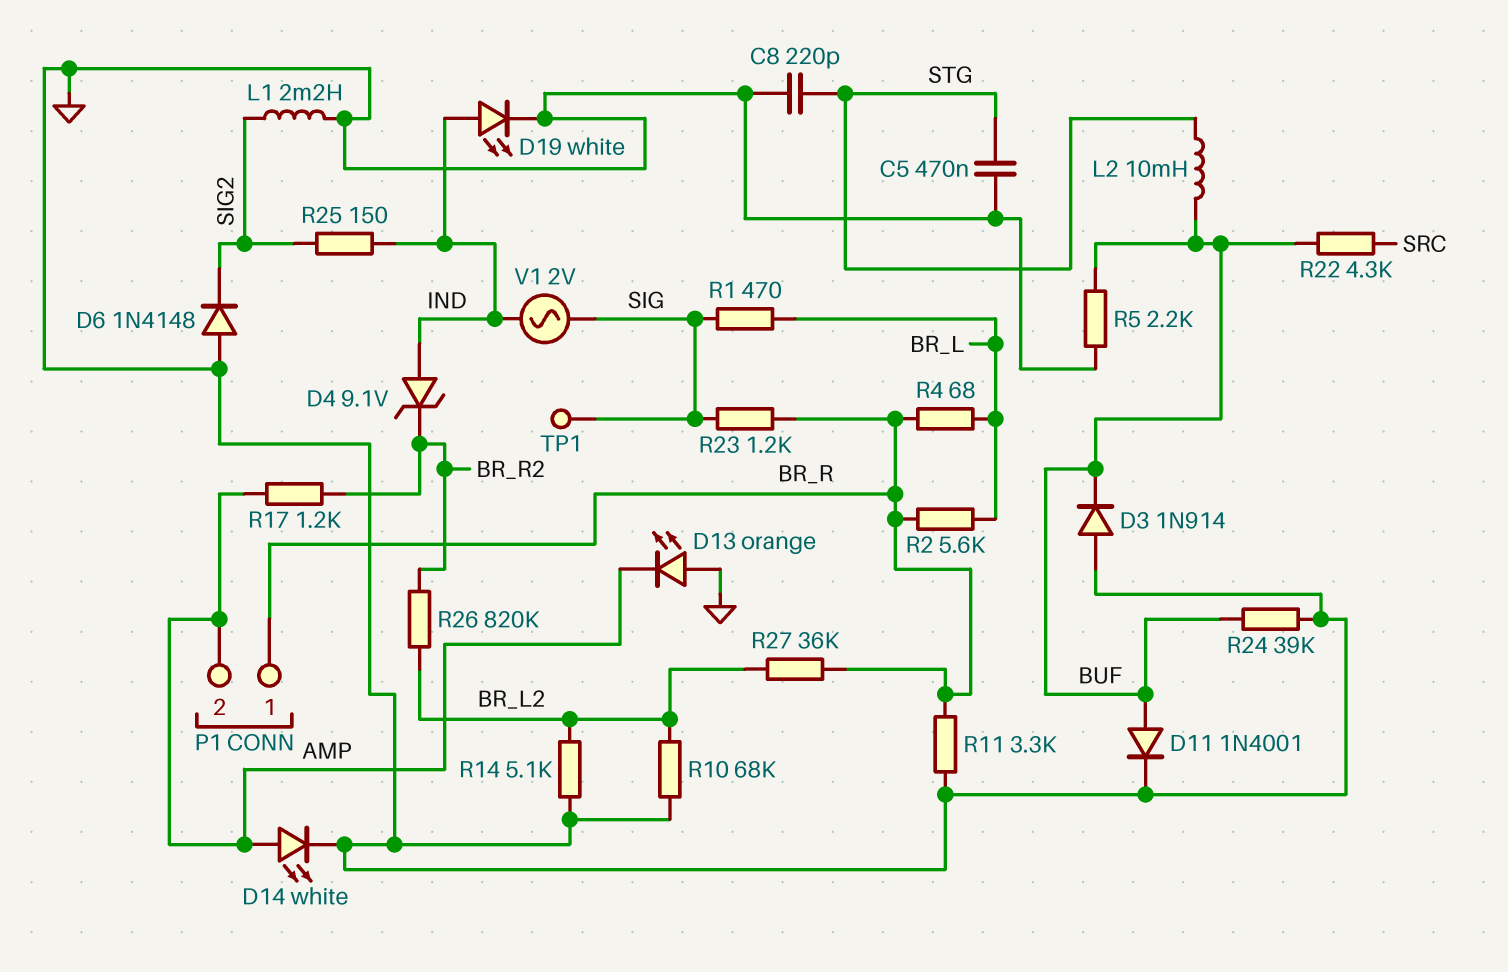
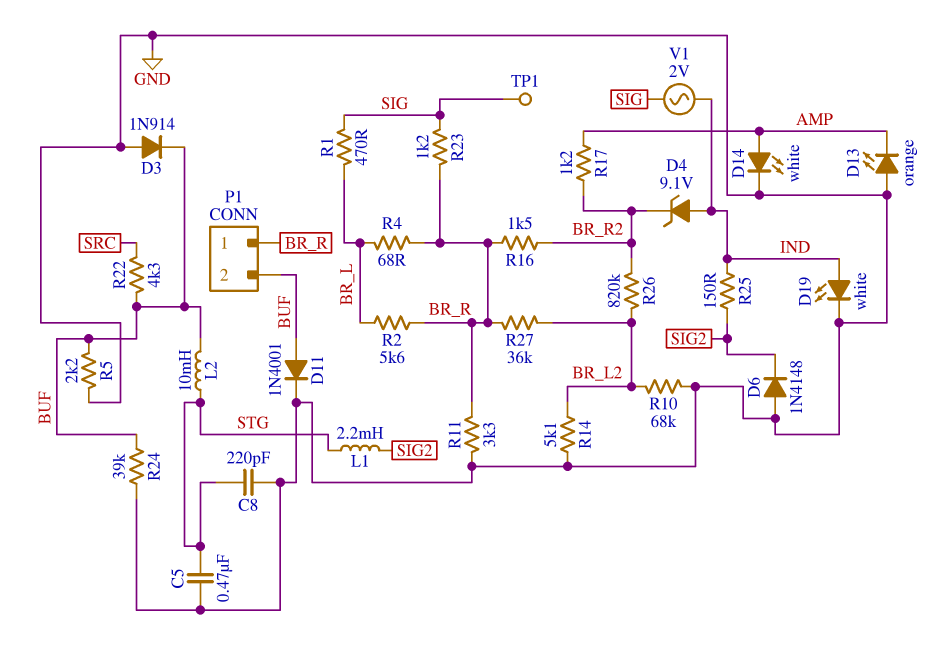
L1: 2.2mH (GND, SIG2) -> 2.2mH (SIG2, STG)
P1 pin 2: AMP -> BUF
R16: none -> 1.5k (BR_R, BR_R2)

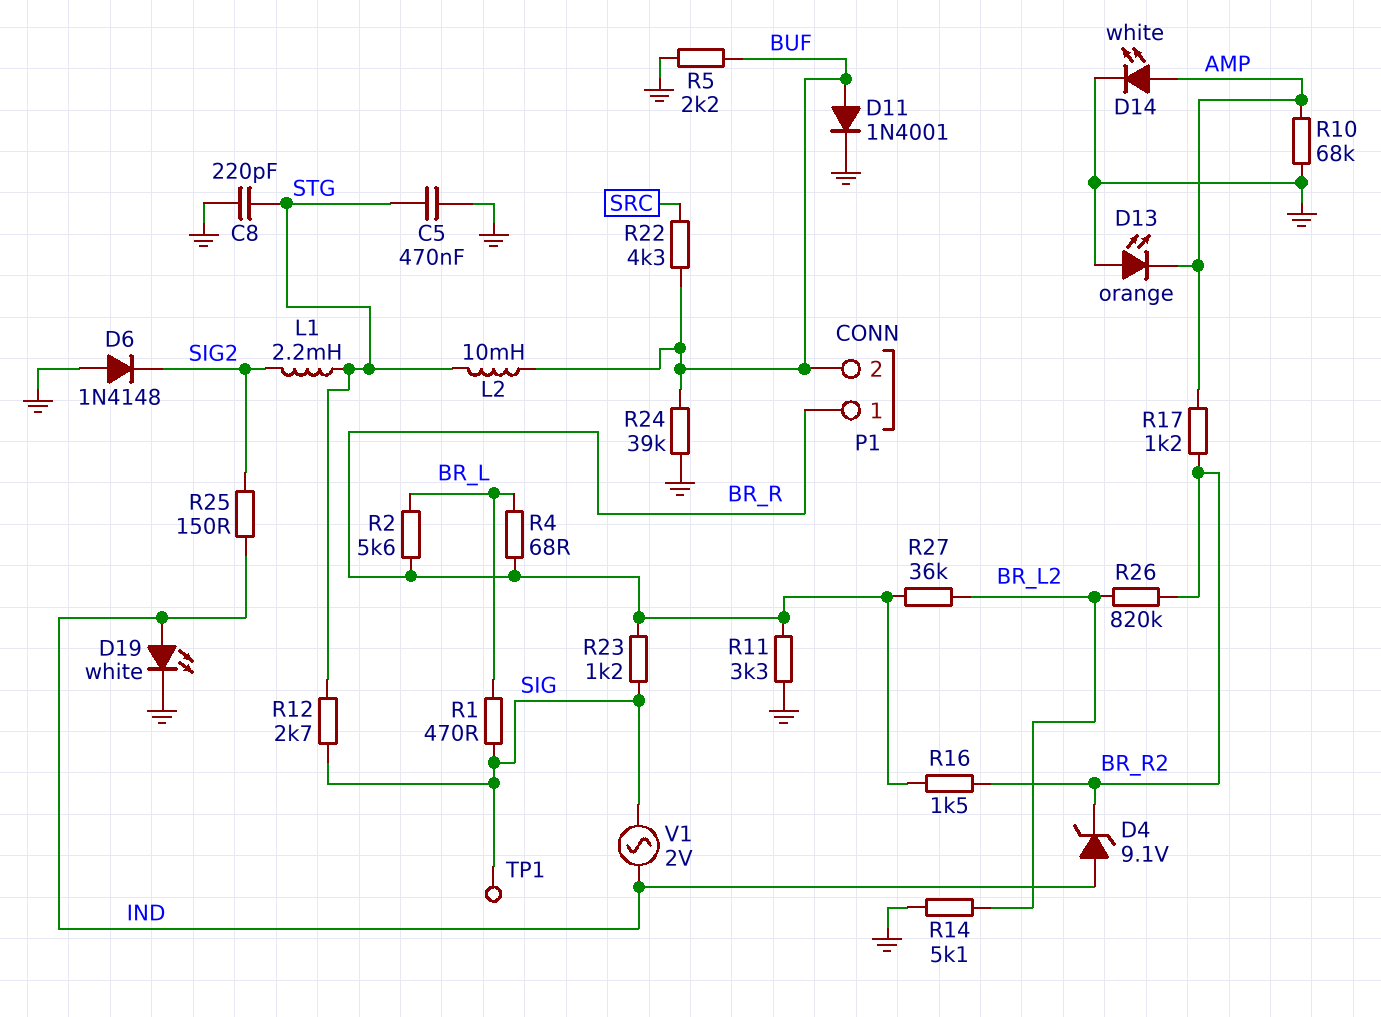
D3: diode 1N914 (A GND, K BUF) -> none
R10: 68k (BR_L2, GND) -> 68k (AMP, GND)
R12: none -> 2.7k (SIG, STG)

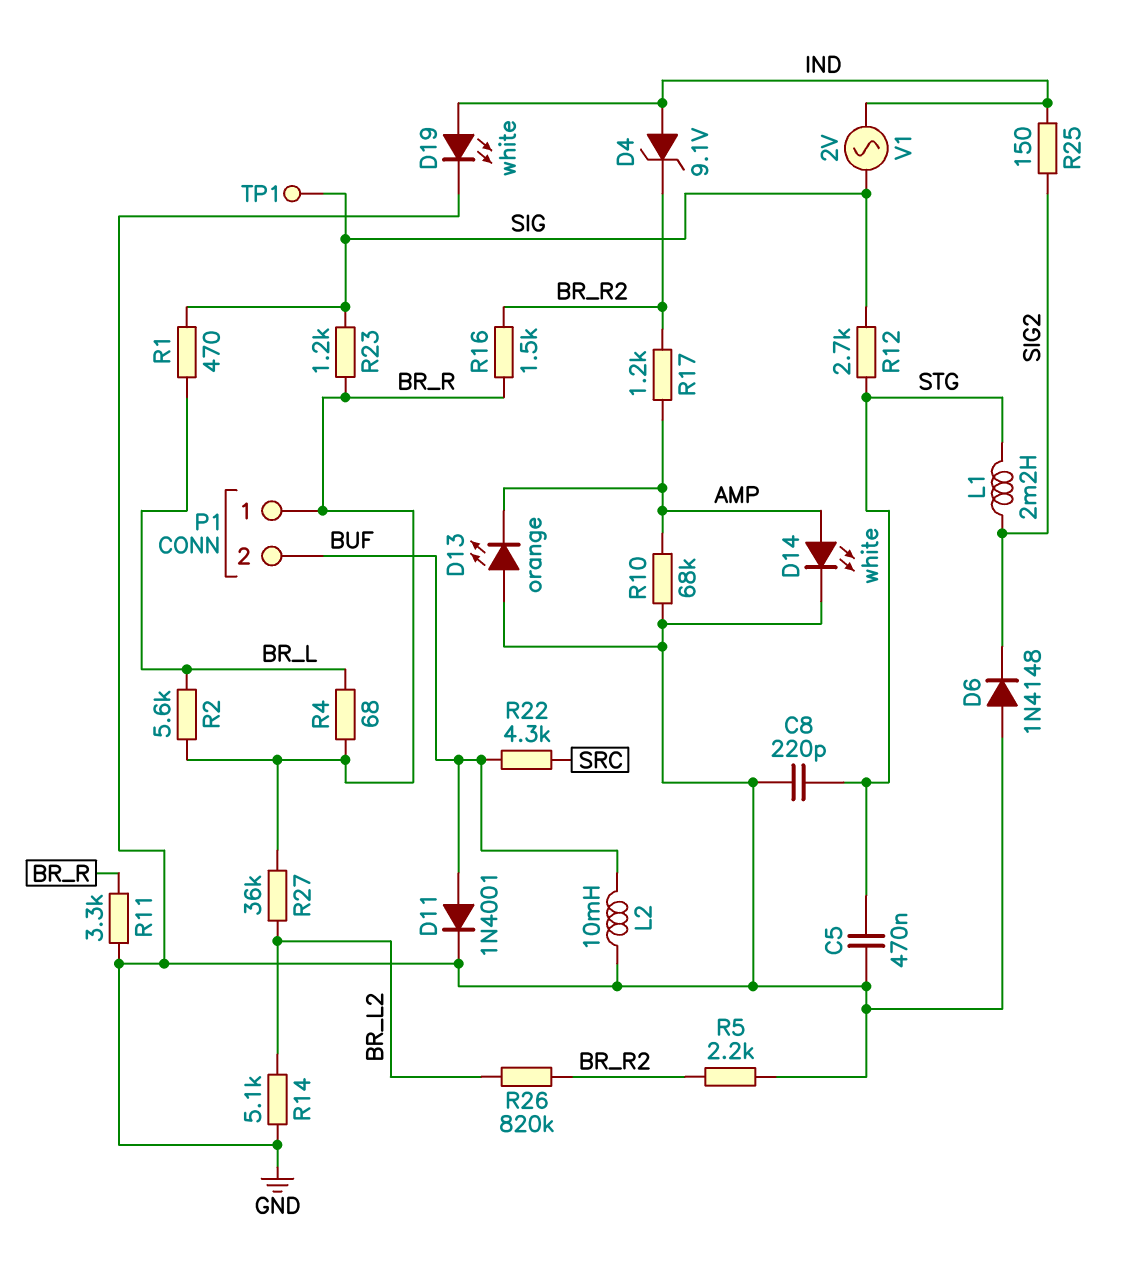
L2: 10mH (BUF, STG) -> 10mH (BUF, GND)
R5: 2.2k (BUF, GND) -> 2.2k (BR_R2, GND)
R24: 39k (BUF, GND) -> none

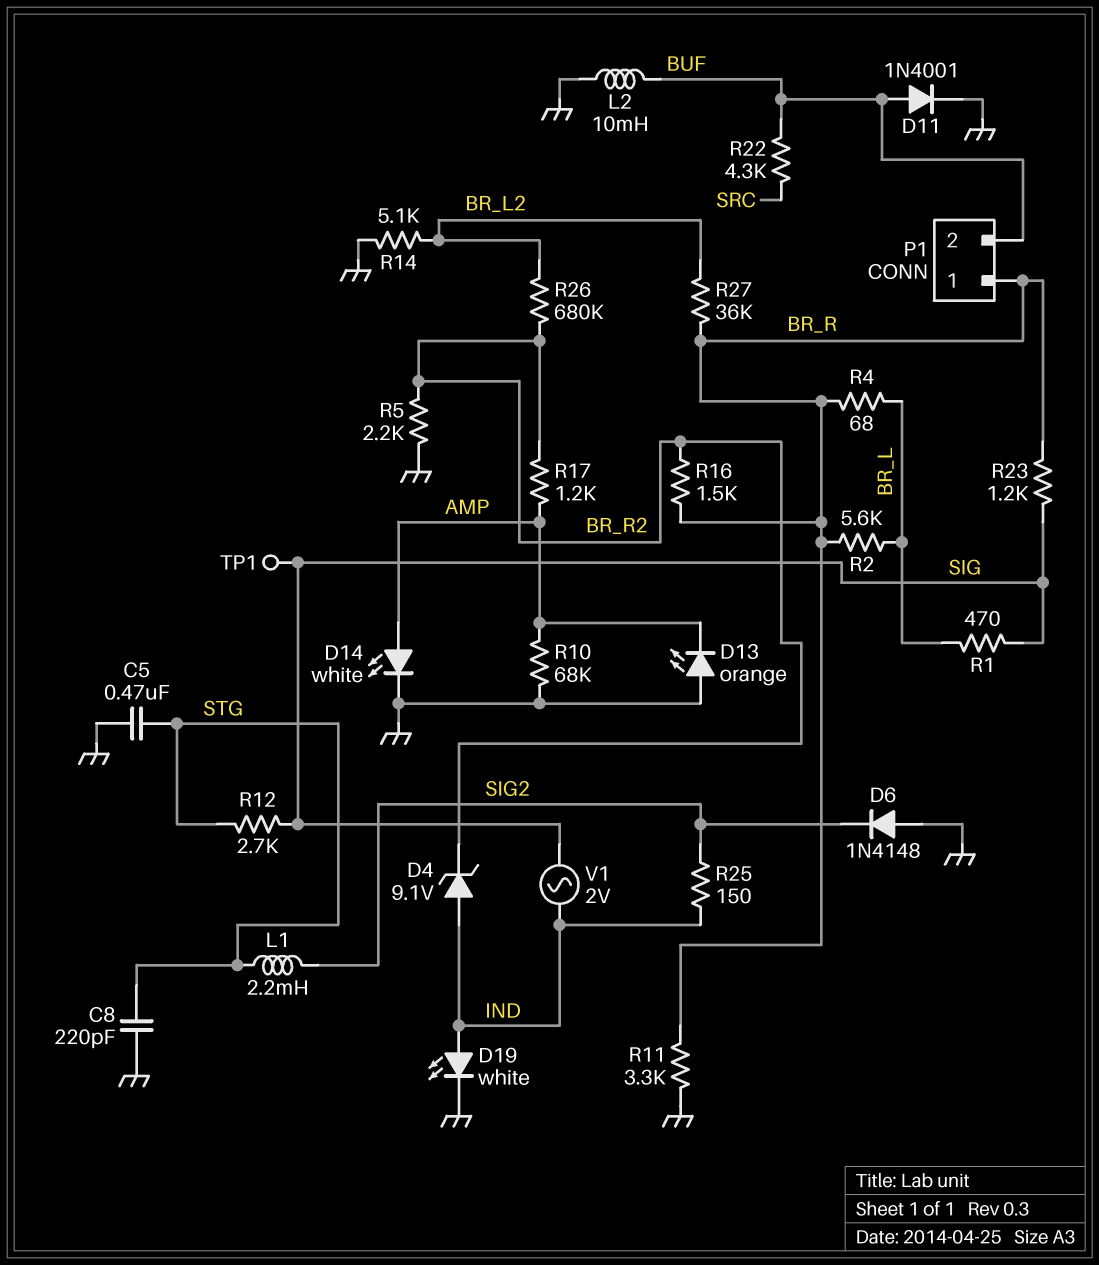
R26: 820k (BR_L2, BR_R2) -> 680k (BR_L2, BR_R2)

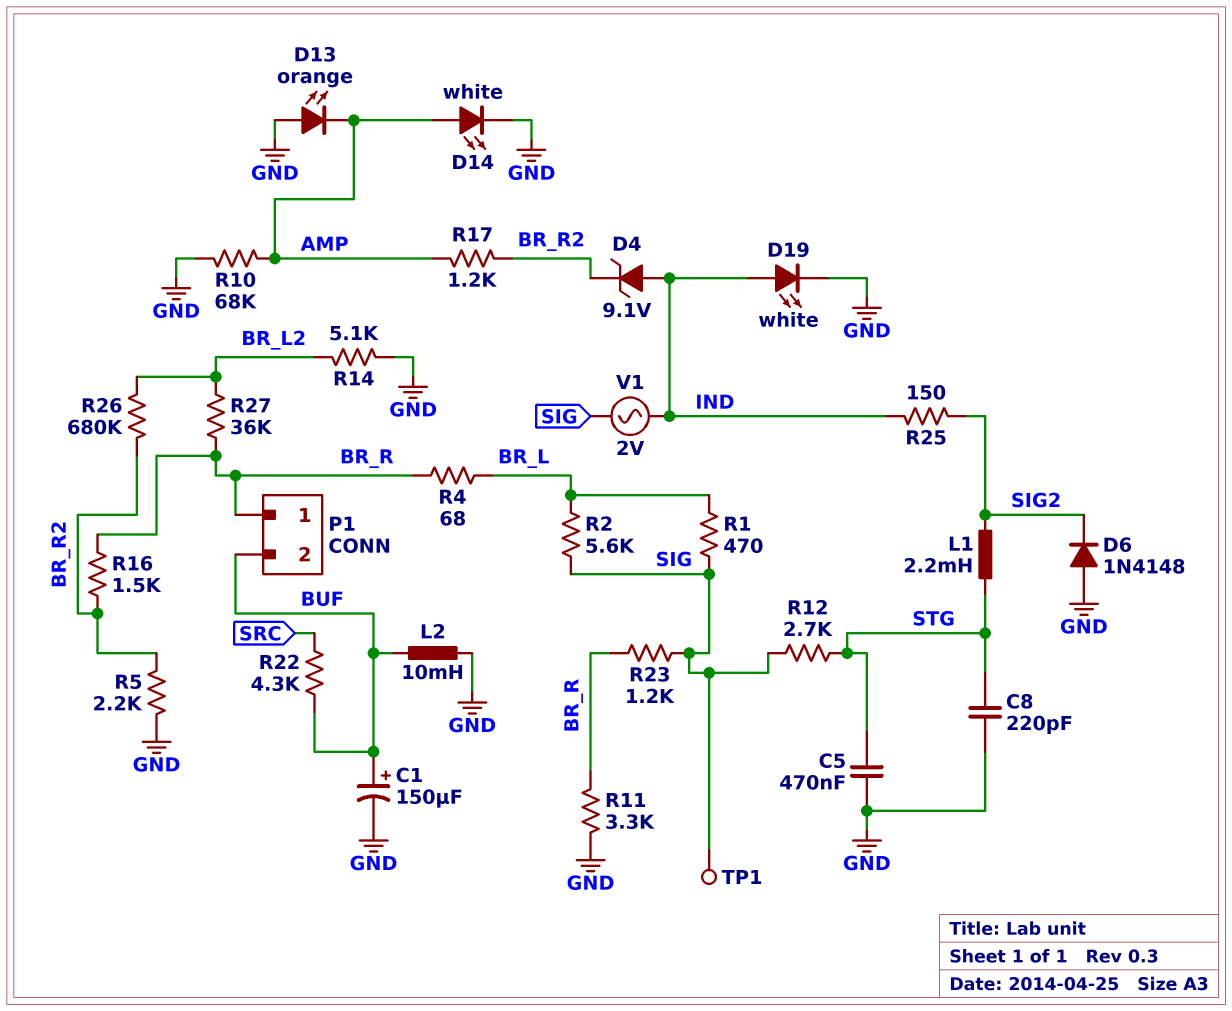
C1: none -> 150uF (plus BUF, minus GND)
D11: diode 1N4001 (A BUF, K GND) -> none
R2: 5.6k (BR_L, BR_R) -> 5.6k (BR_L, SIG)

